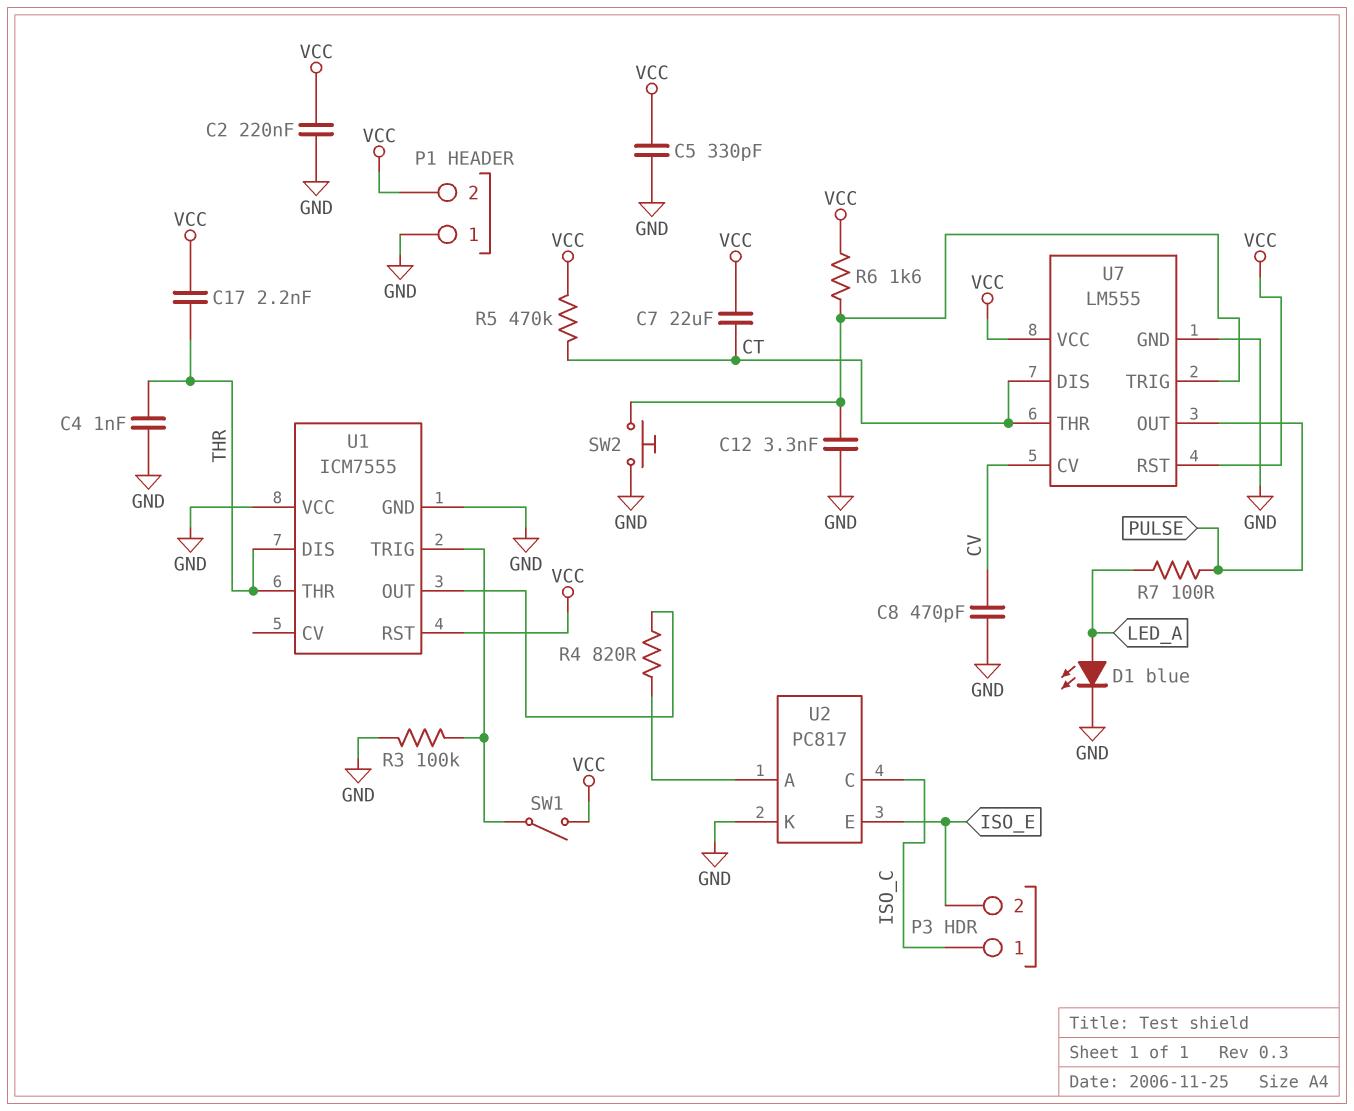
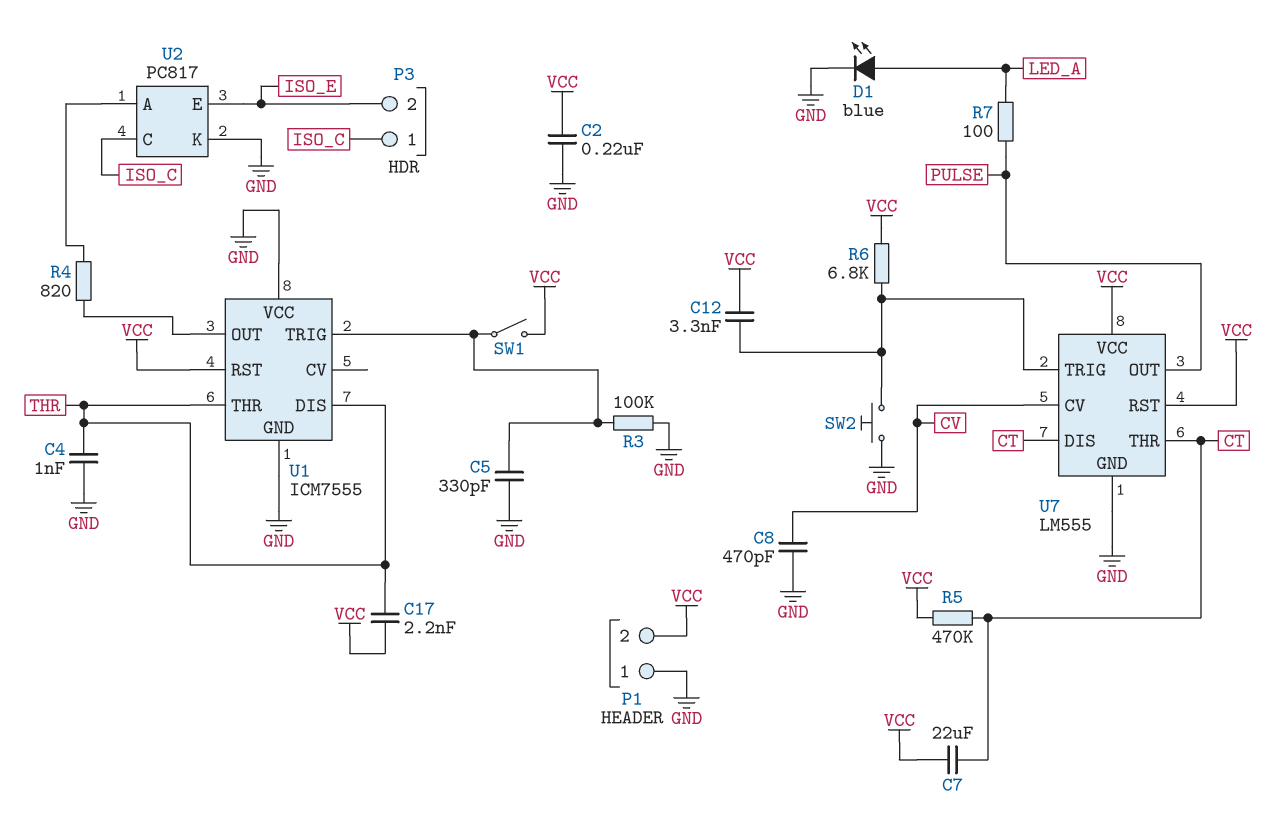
C5: 330pF (GND, VCC) -> 330pF (GND, U1/TRIG)
C12: 3.3nF (GND, U7/TRIG) -> 3.3nF (U7/TRIG, VCC)
R6: 1.6k (U7/TRIG, VCC) -> 6.8k (U7/TRIG, VCC)

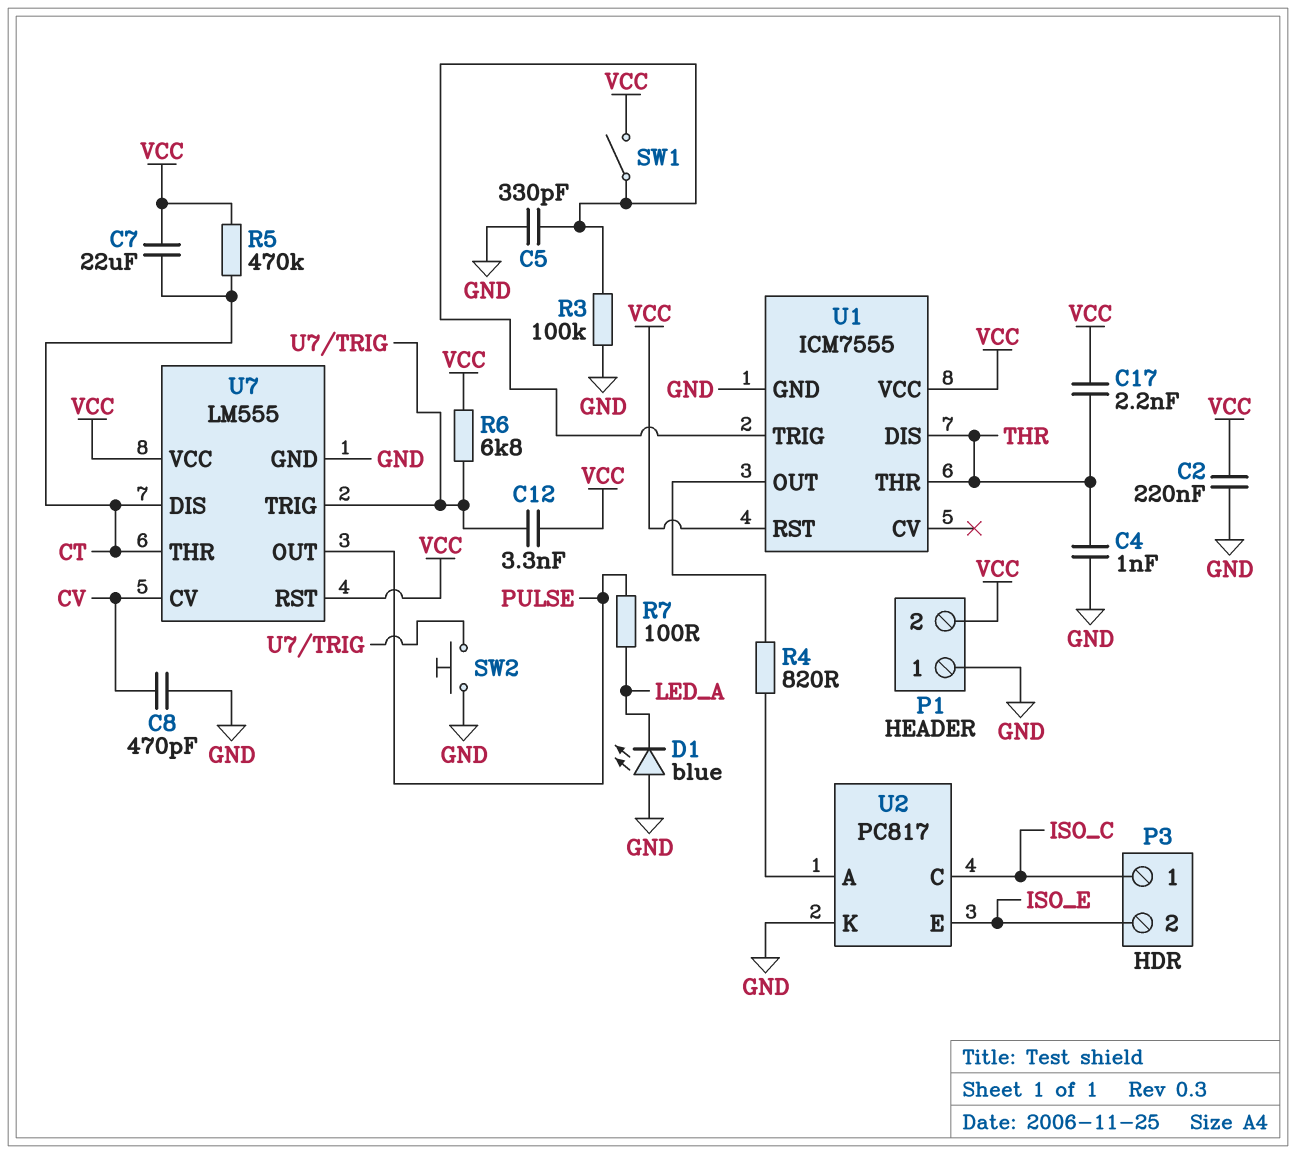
D1: LED blue (A LED_A, K GND) -> LED blue (A GND, K LED_A)
U1 pin VCC: GND -> VCC

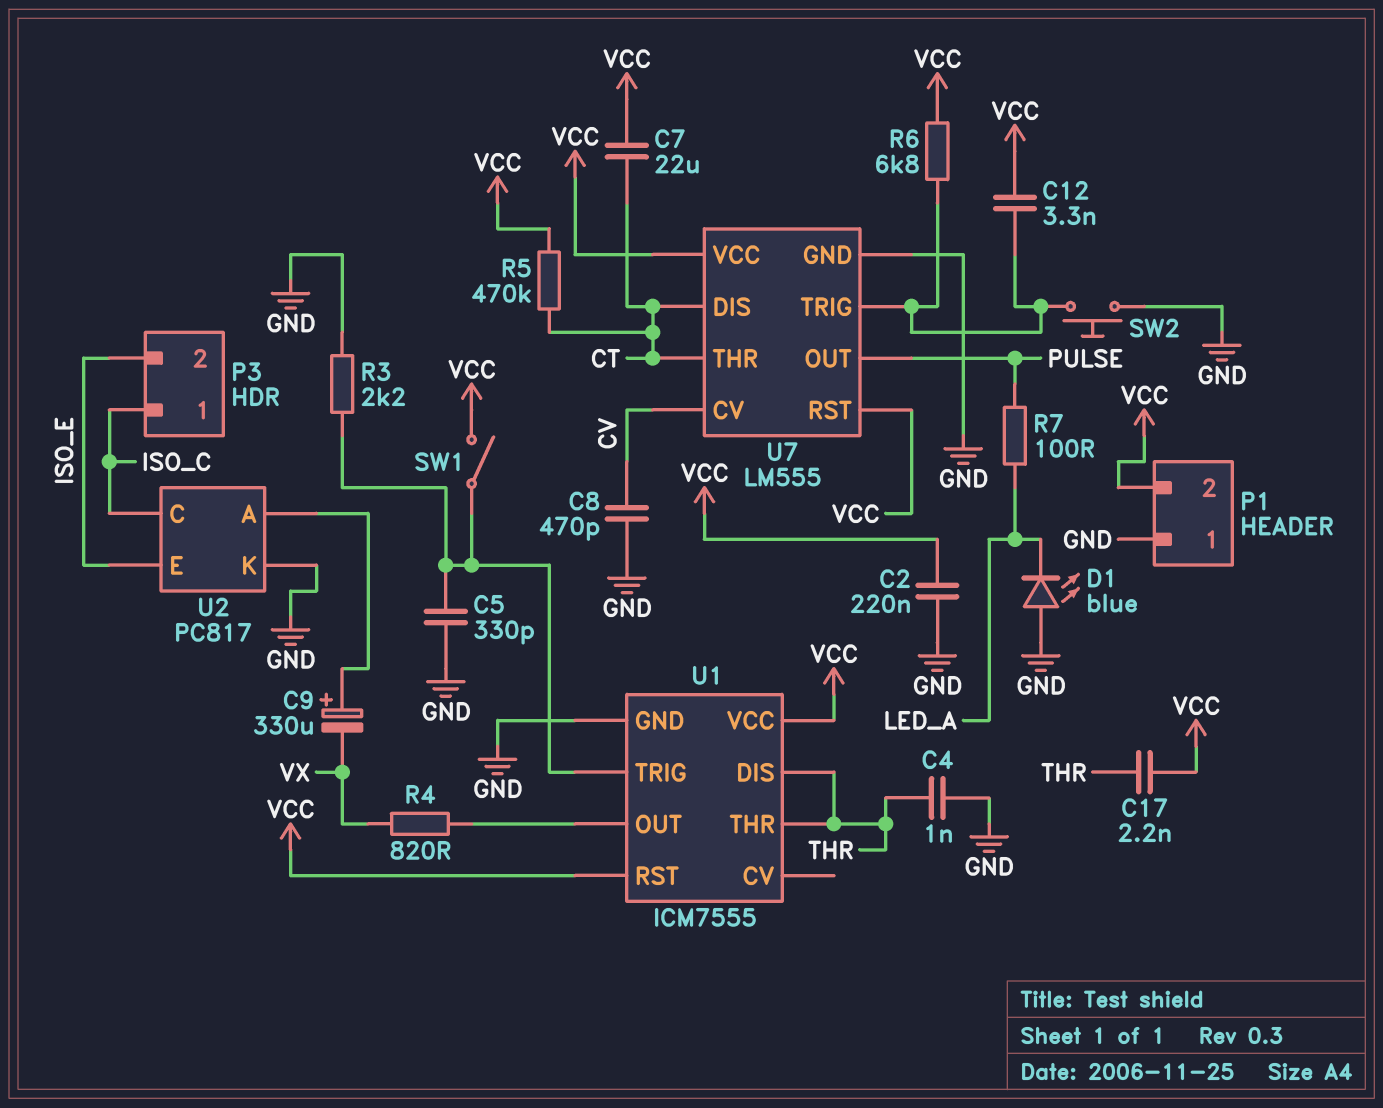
C9: none -> 330uF (plus U2/A, minus VX)
R3: 100k (GND, U1/TRIG) -> 2.2k (GND, U1/TRIG)
R4: 820 (U1/OUT, U2/A) -> 820 (U1/OUT, VX)

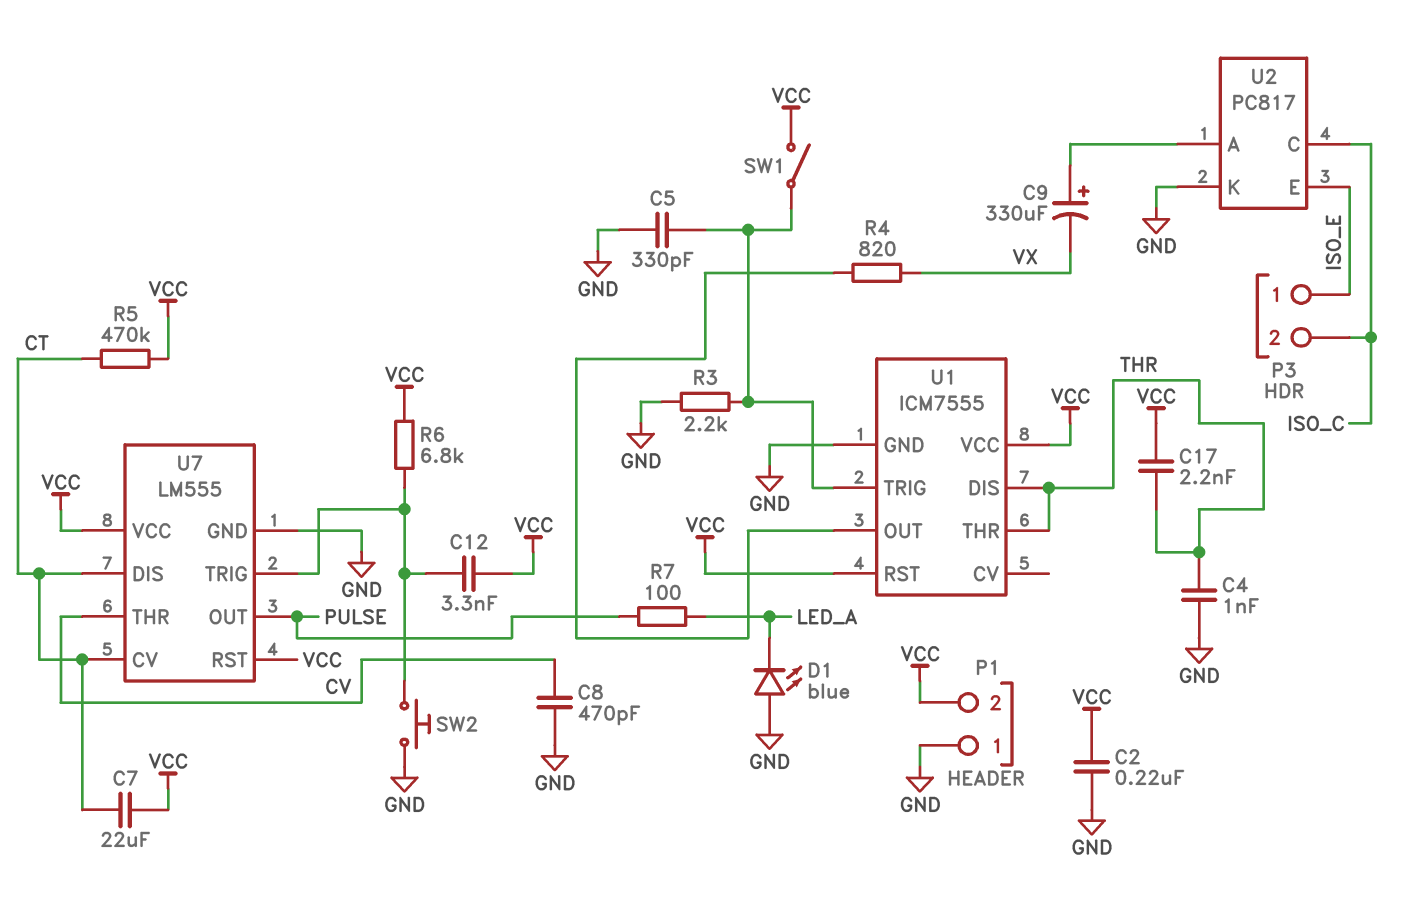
P3 pin 1: ISO_C -> ISO_E
P3 pin 2: ISO_E -> ISO_C
U7 pin CV: CV -> CT
U7 pin THR: CT -> CV

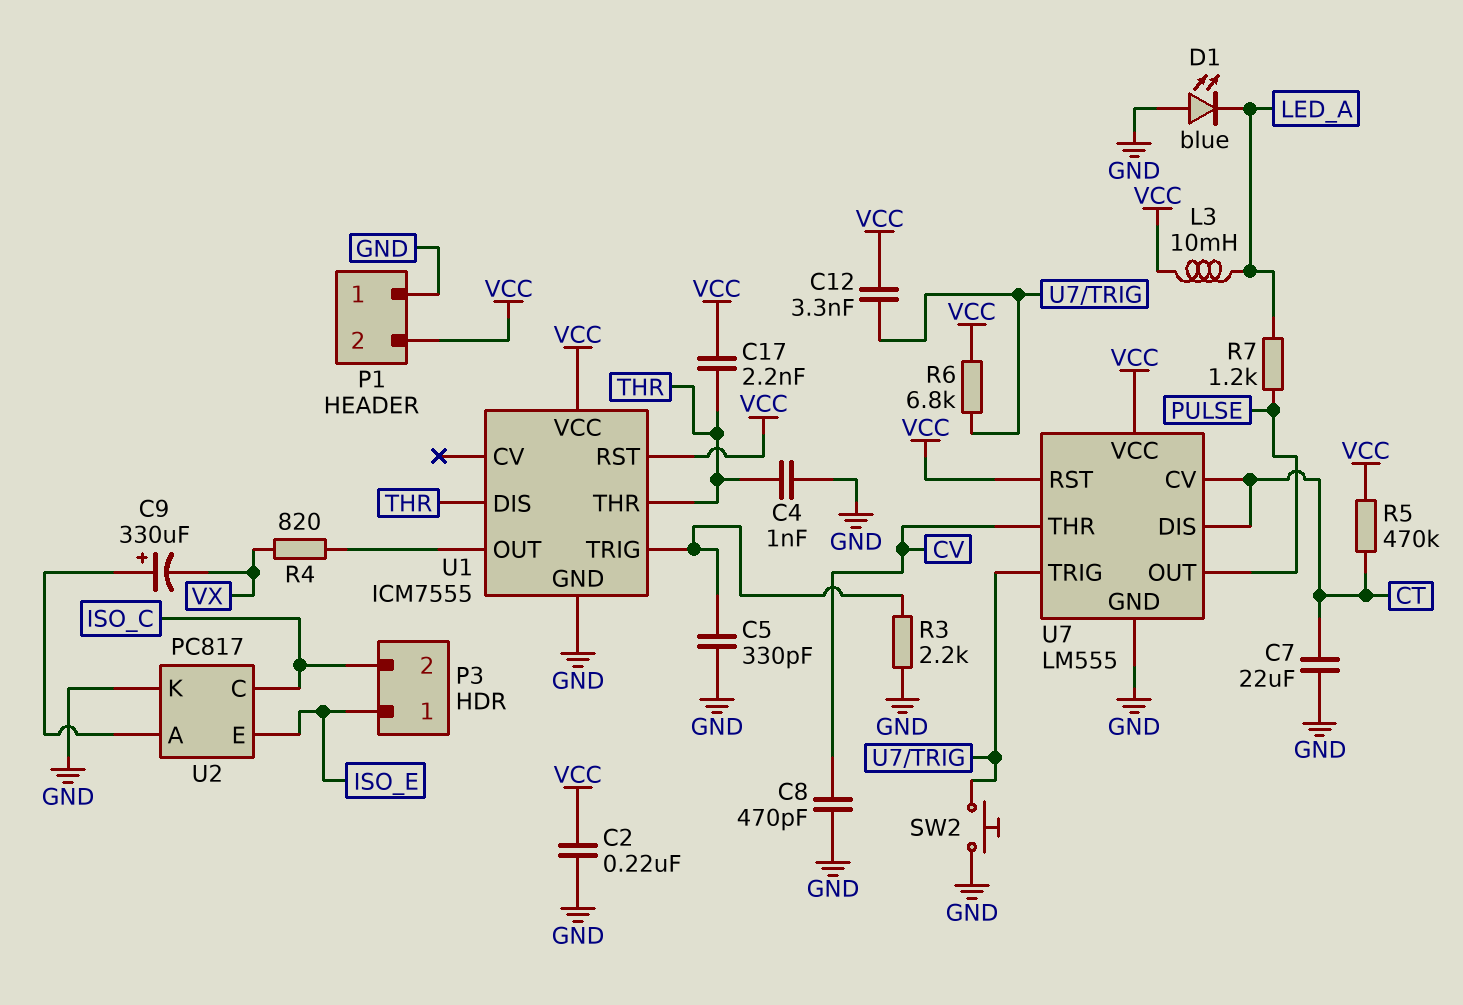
C7: 22uF (CT, VCC) -> 22uF (CT, GND)
L3: none -> 10mH (LED_A, VCC)
R7: 100 (LED_A, PULSE) -> 1.2k (LED_A, PULSE)
SW1: switch (U1/TRIG, VCC) -> none

